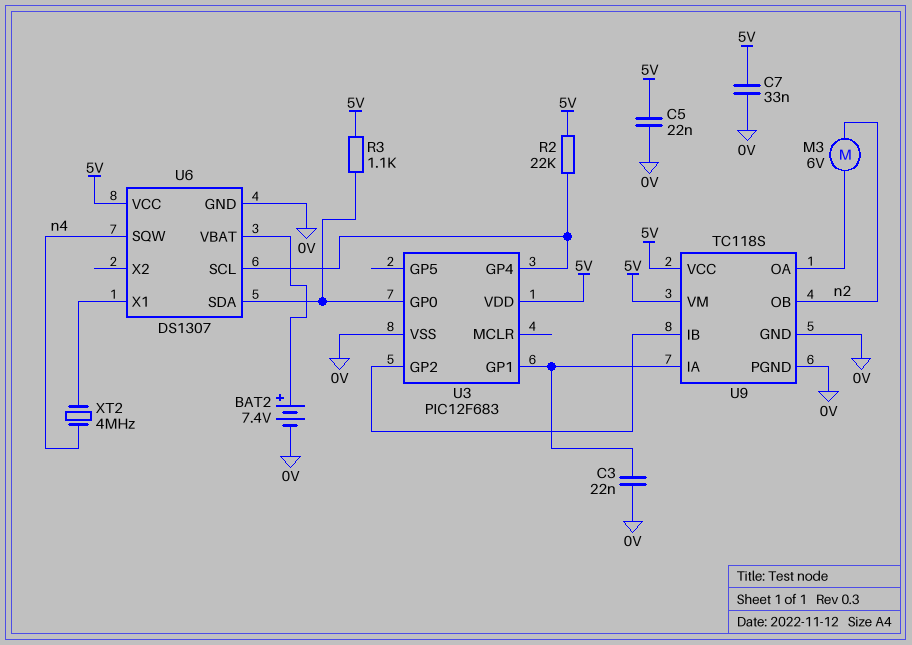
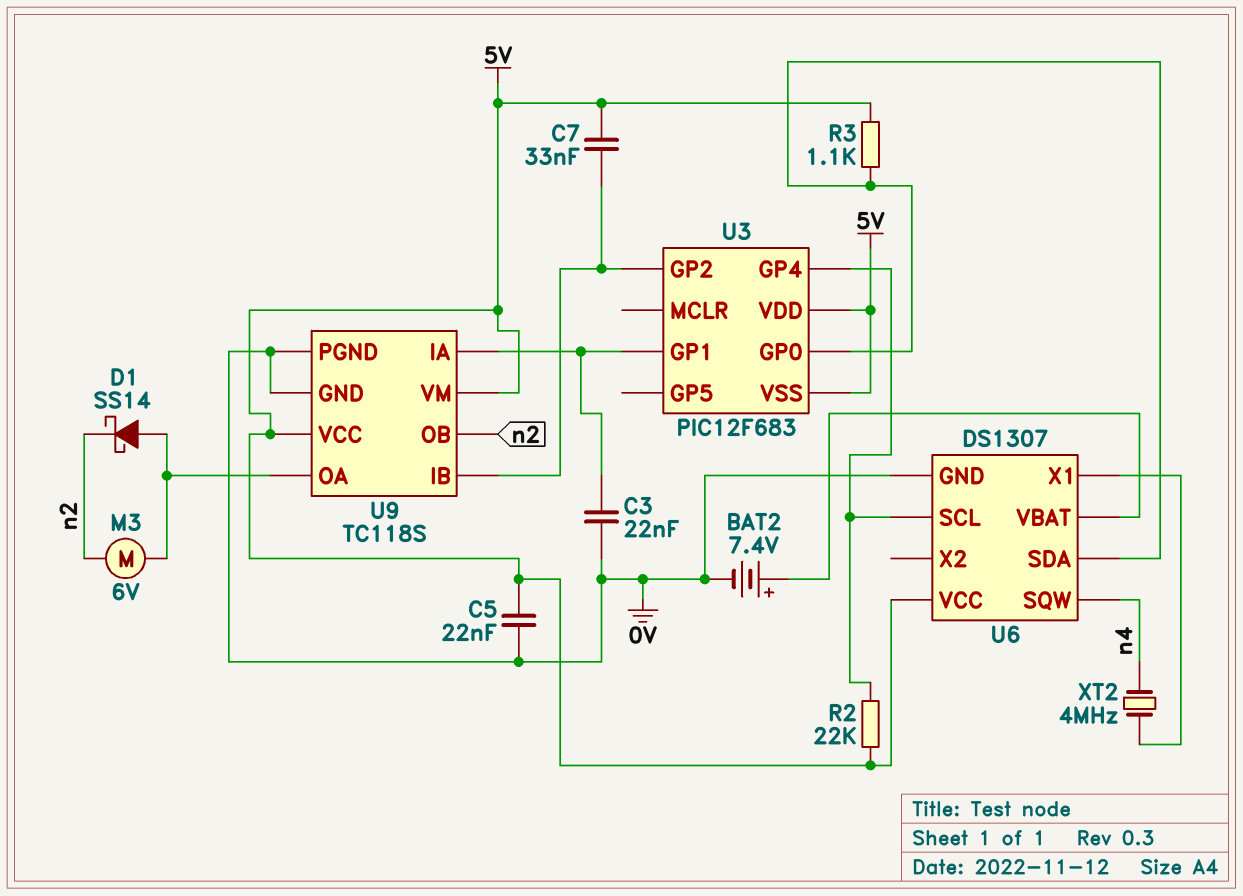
C7: 33nF (0V, 5V) -> 33nF (5V, U3/GP2)
D1: none -> schottky SS14 (A U9/OA, K n2)
U3 pin VSS: 0V -> 5V

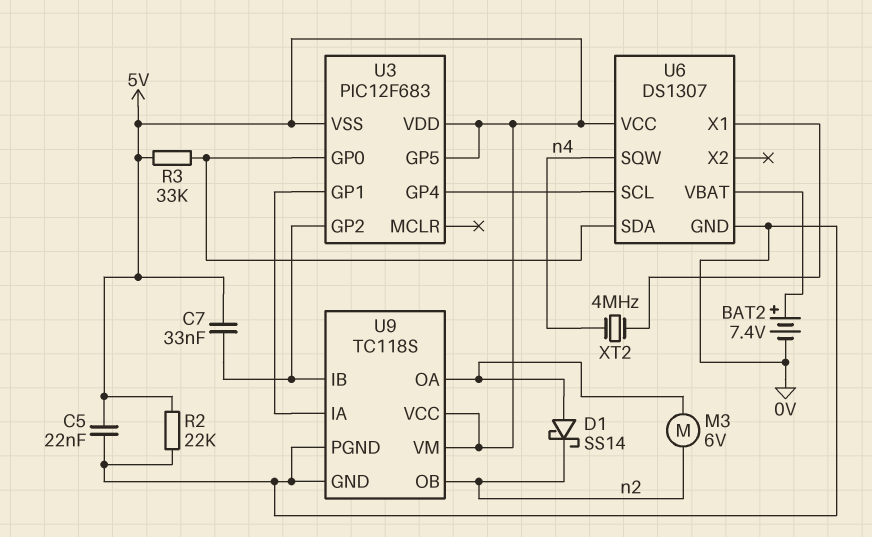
C3: 22nF (0V, U3/GP1) -> none
R2: 22k (5V, U3/GP4) -> 22k (0V, 5V)
R3: 1.1k (5V, U3/GP0) -> 33k (5V, U3/GP0)
U3 pin GP5: none -> 5V

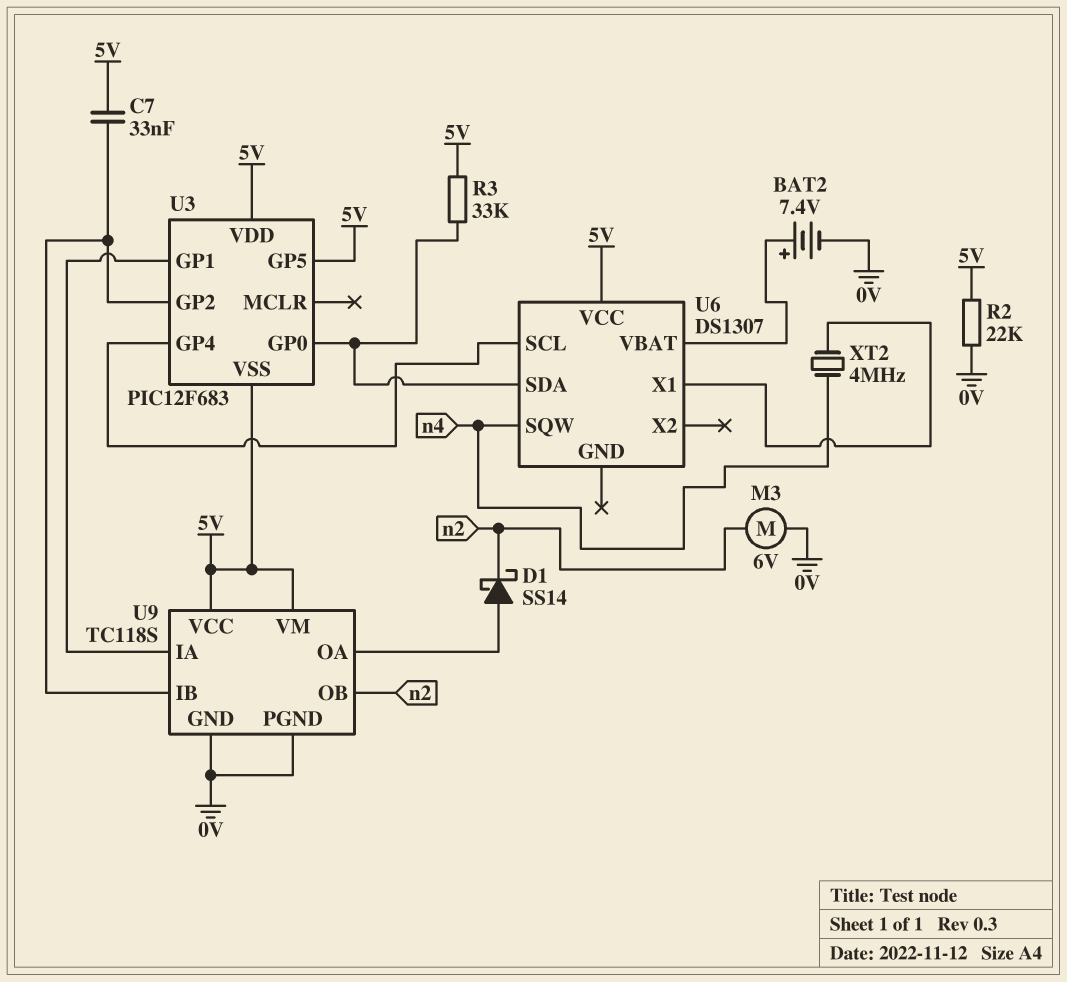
C5: 22nF (0V, 5V) -> none
M3: motor 6V (U9/OA, n2) -> motor 6V (0V, n2)
U6 pin GND: 0V -> none

